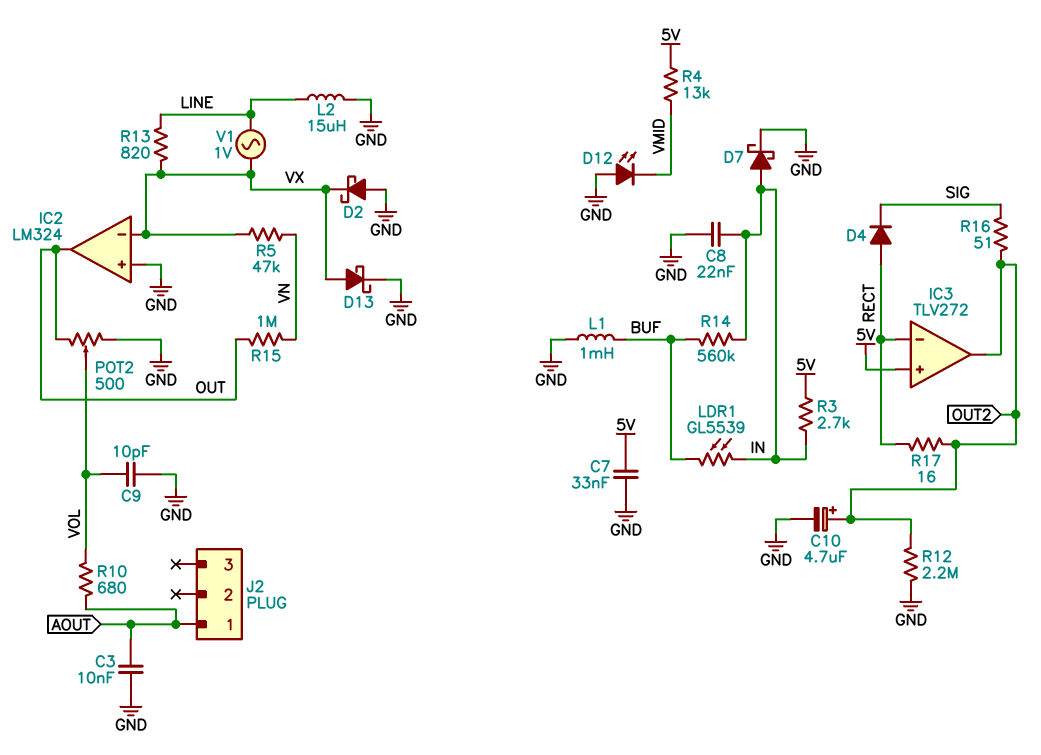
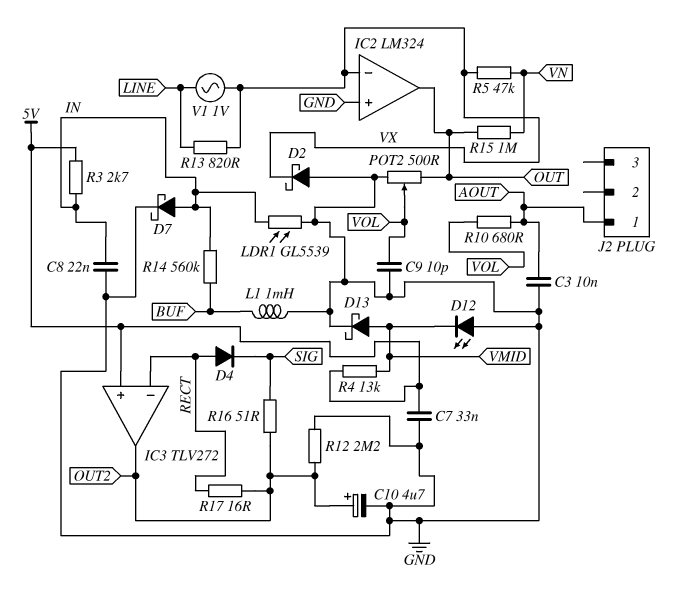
D13: schottky (A VX, K GND) -> schottky (A VMID, K GND)
L2: 15uH (GND, LINE) -> none
LDR1: GL5539 (BUF, IN) -> GL5539 (GND, IN)

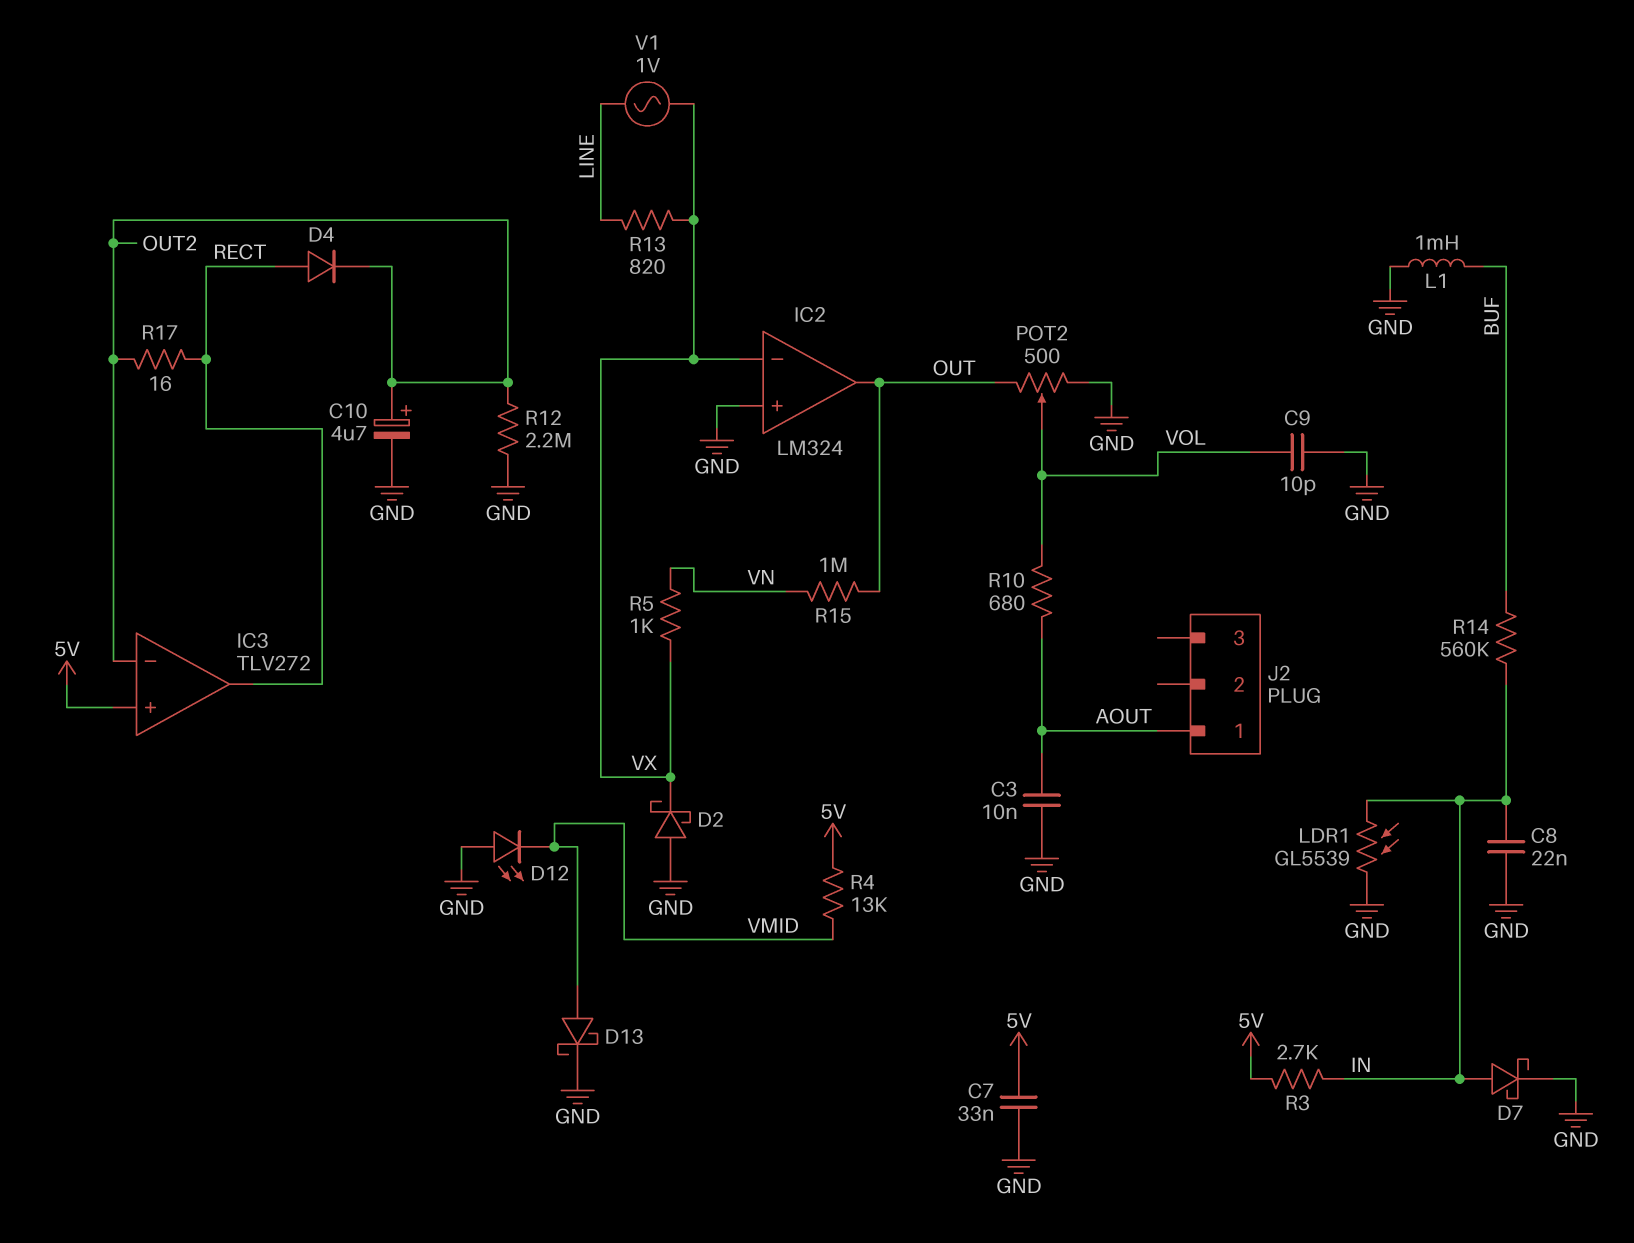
D4: diode (A RECT, K SIG) -> diode (A RECT, K OUT2)
IC3 pin in-: RECT -> OUT2
IC3 pin out: OUT2 -> RECT
R5: 47k (VN, VX) -> 1k (VN, VX)
R16: 51 (OUT2, SIG) -> none

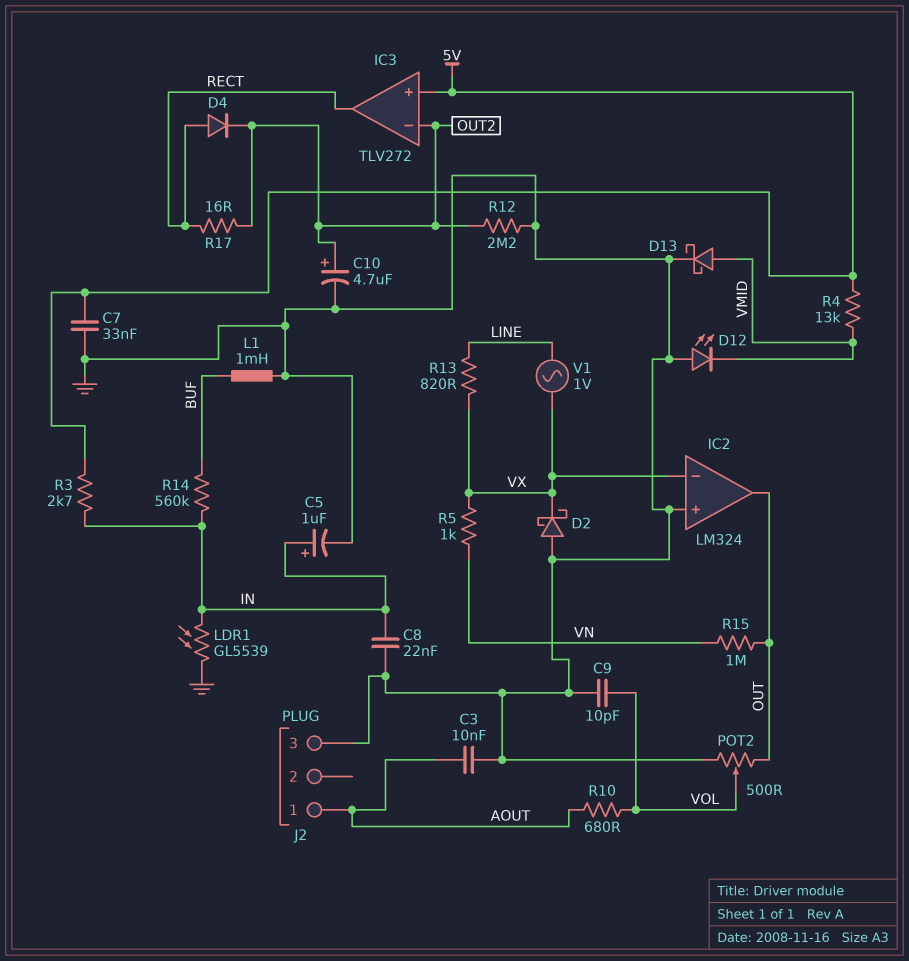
C5: none -> 1uF (plus IN, minus GND)
D7: schottky (A IN, K GND) -> none
J2 pin 3: none -> GND

